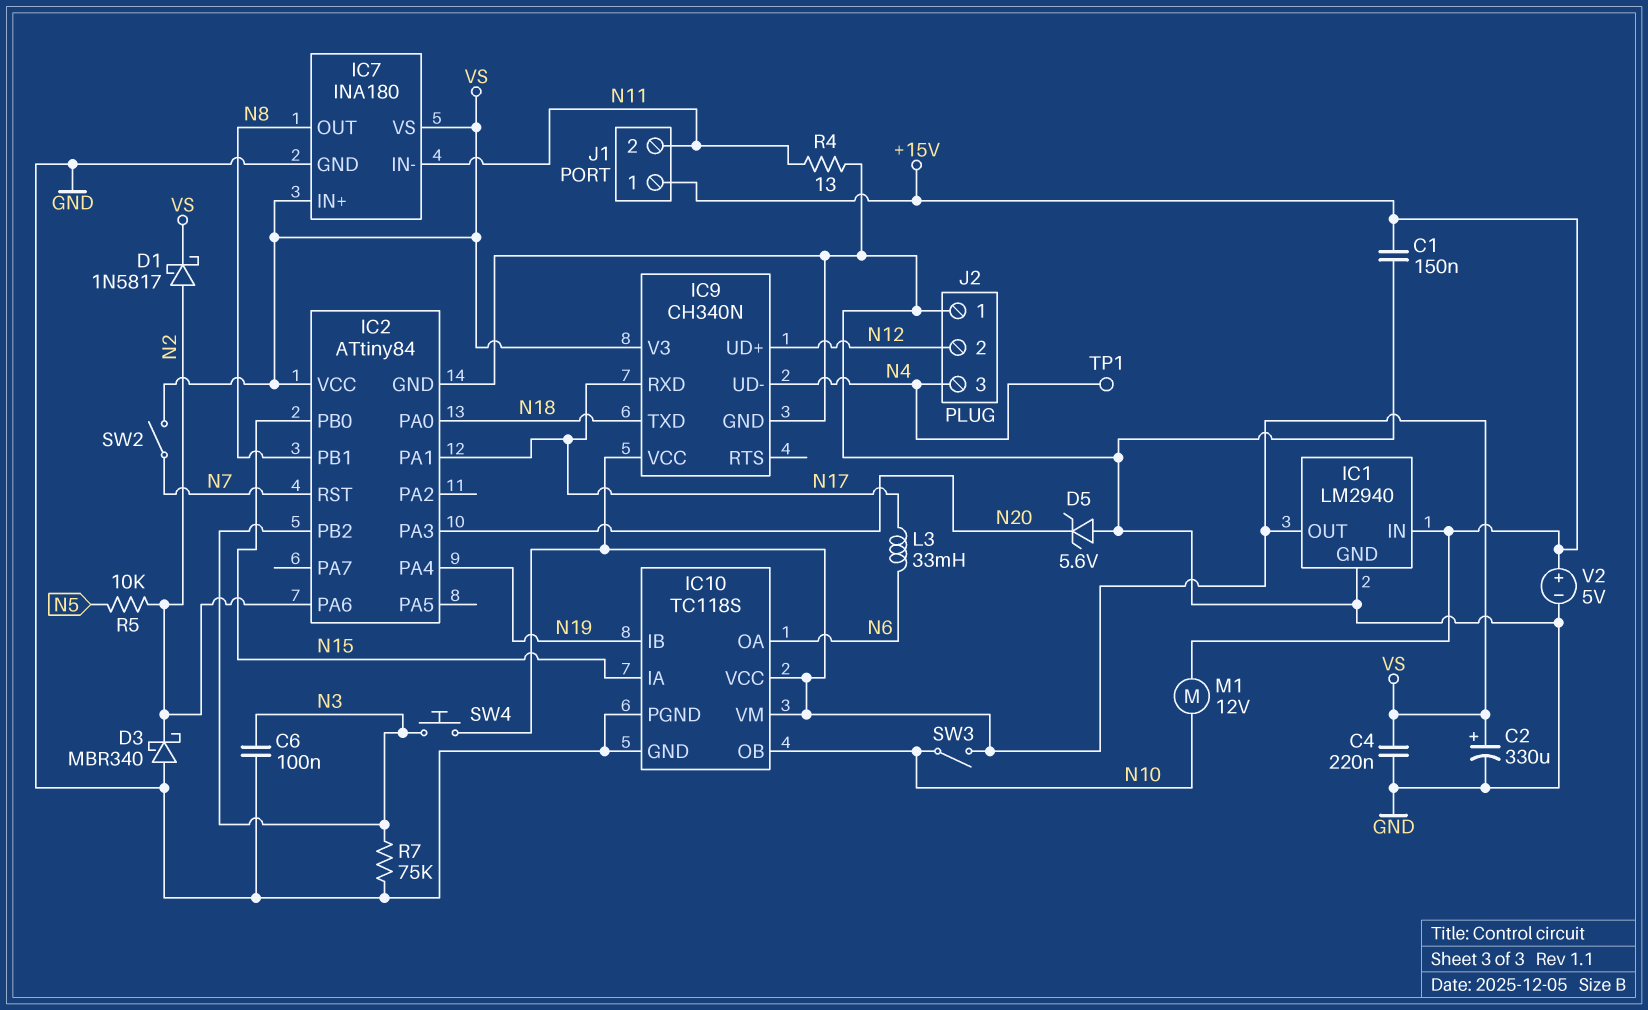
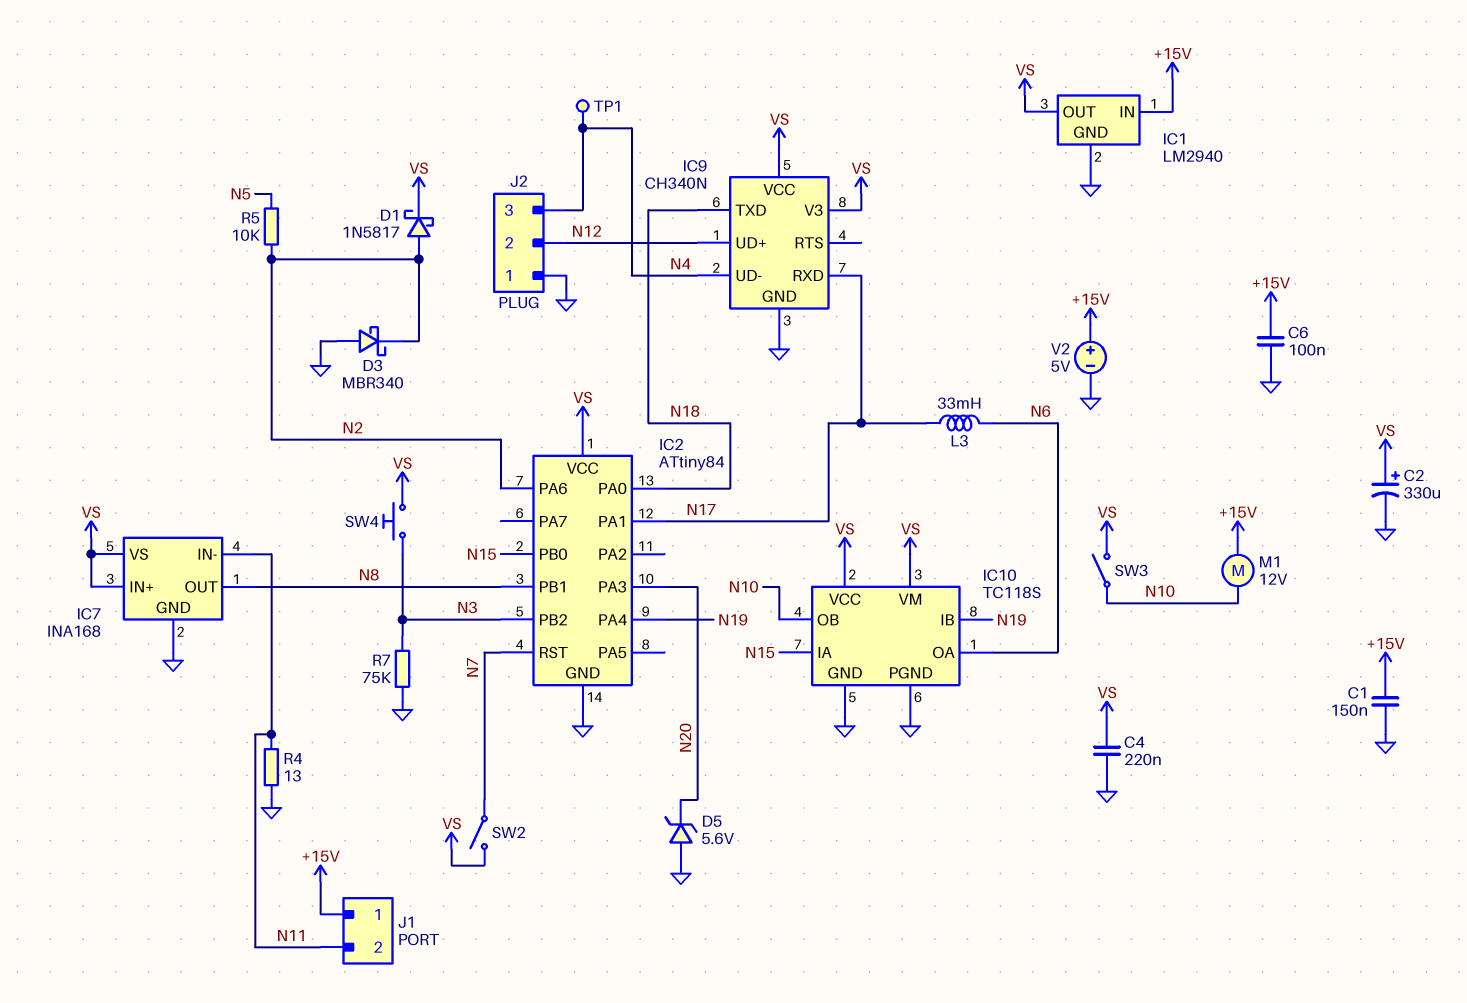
C6: 100nF (GND, N3) -> 100nF (+15V, GND)
IC7: INA180 -> INA168

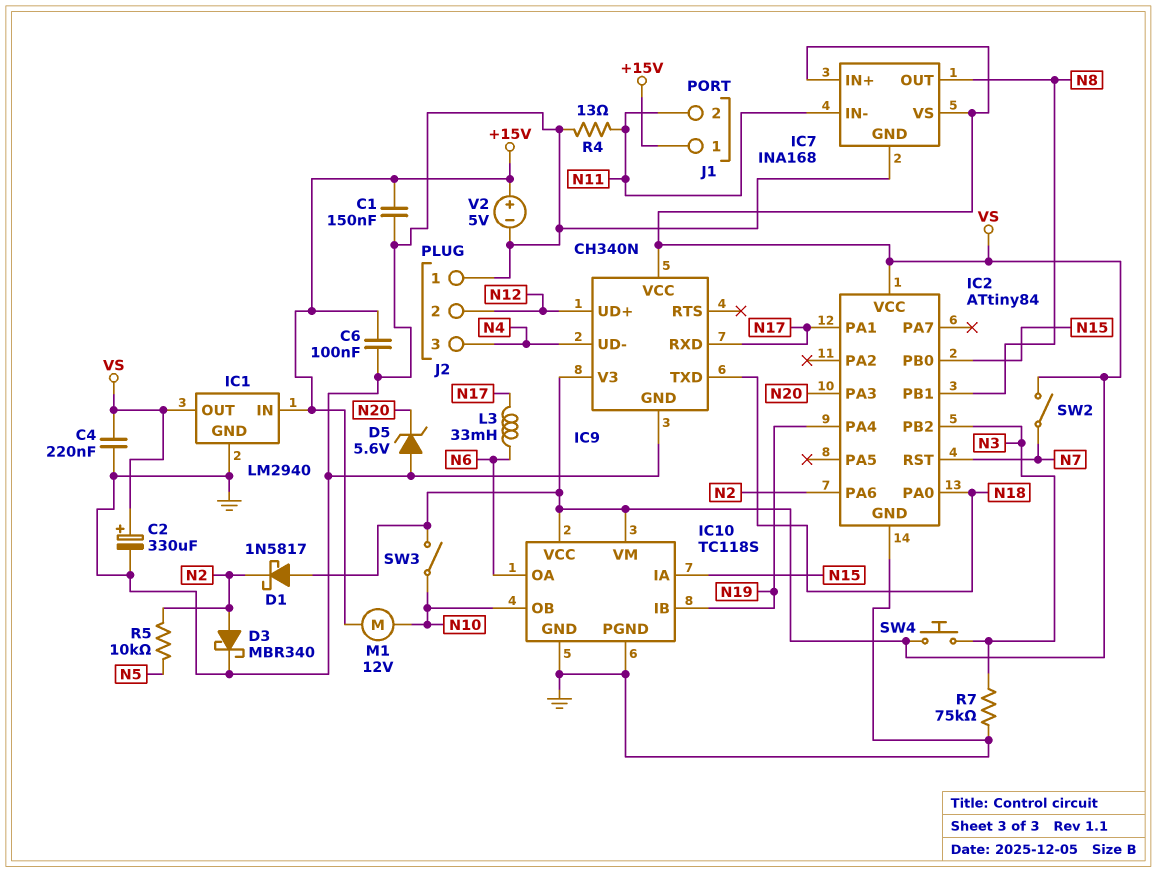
D1: schottky 1N5817 (A N2, K VS) -> schottky 1N5817 (A VS, K N2)
D3: schottky MBR340 (A GND, K N2) -> schottky MBR340 (A N2, K GND)
TP1: test point (N4) -> none

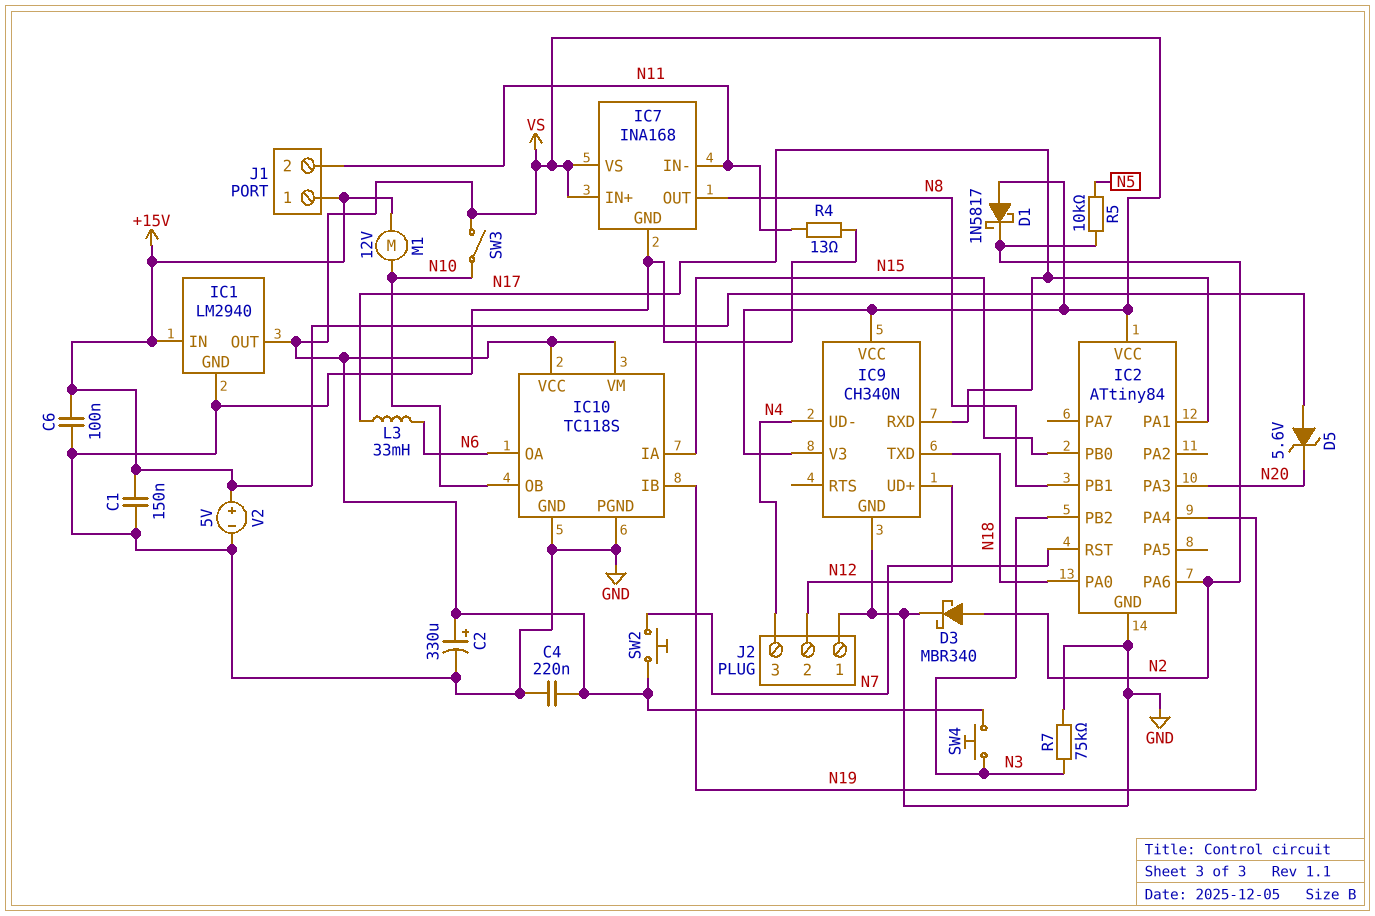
D5: zener 5.6V (A GND, K N20) -> zener 5.6V (A +15V, K N20)
SW2: switch (N7, VS) -> button (N7, VS)

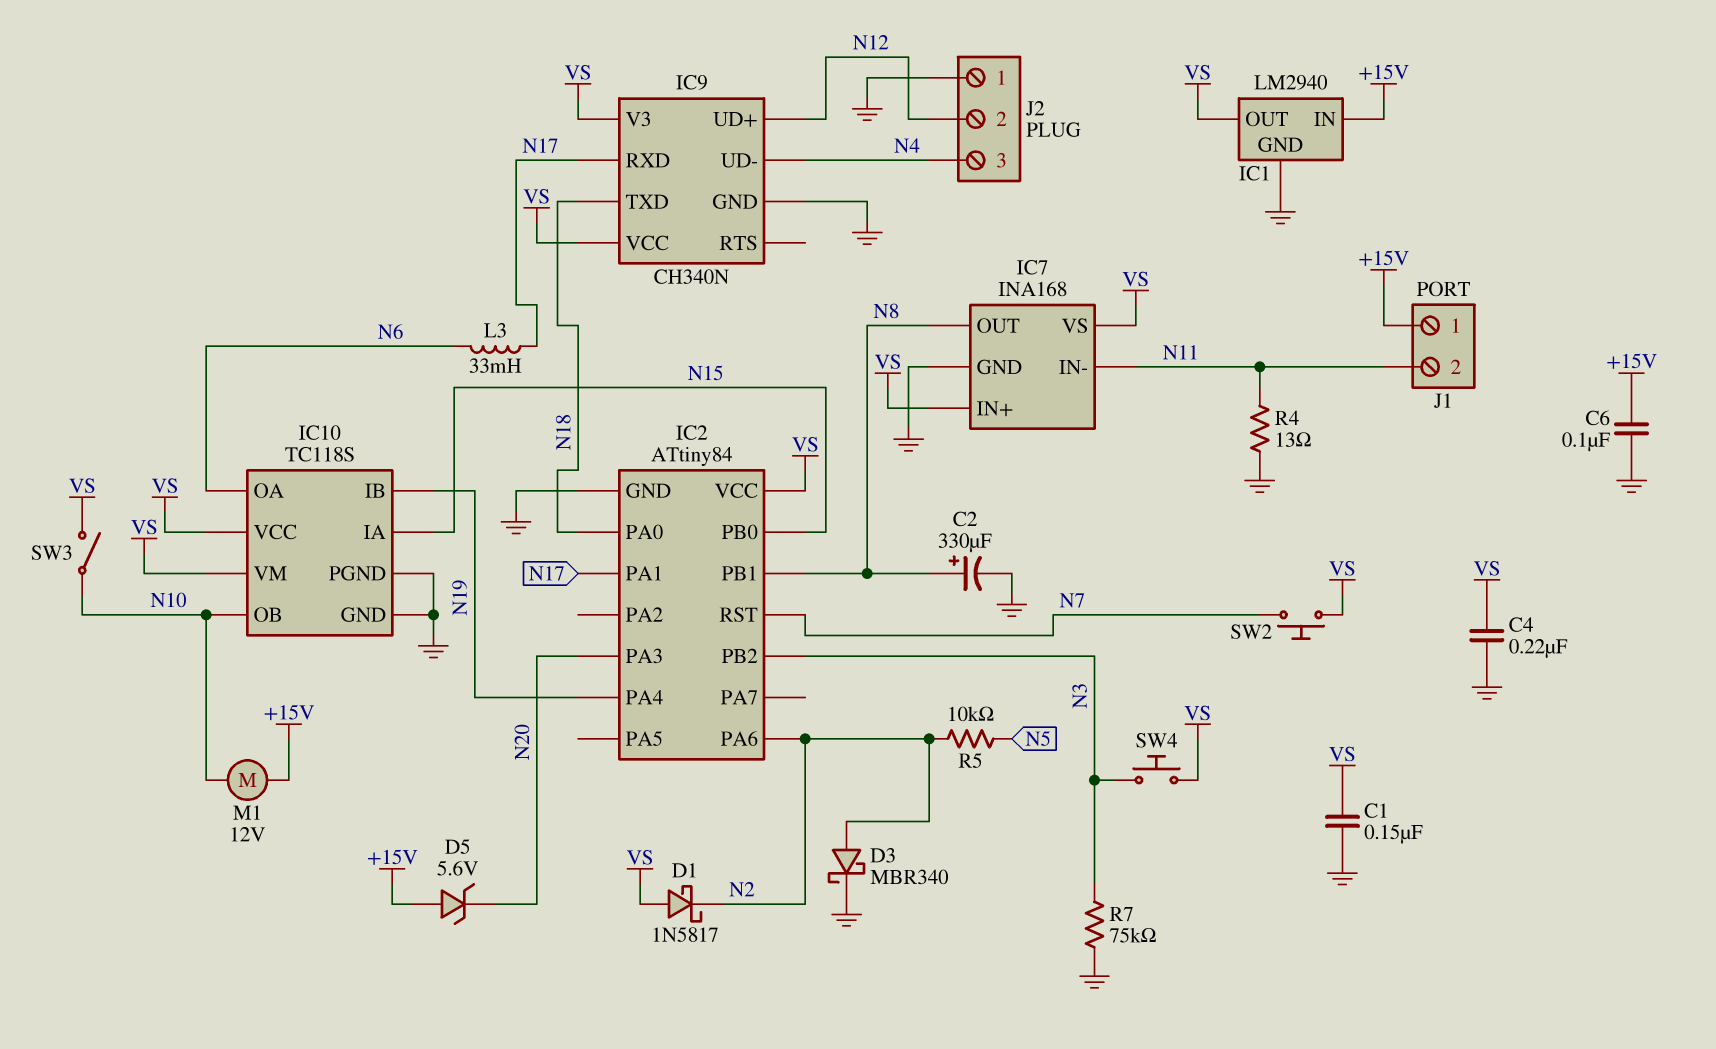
C1: 150nF (+15V, GND) -> 150nF (GND, VS)
C2: 330uF (plus VS, minus GND) -> 330uF (plus N8, minus GND)
V2: 5V (plus +15V, minus GND) -> none

